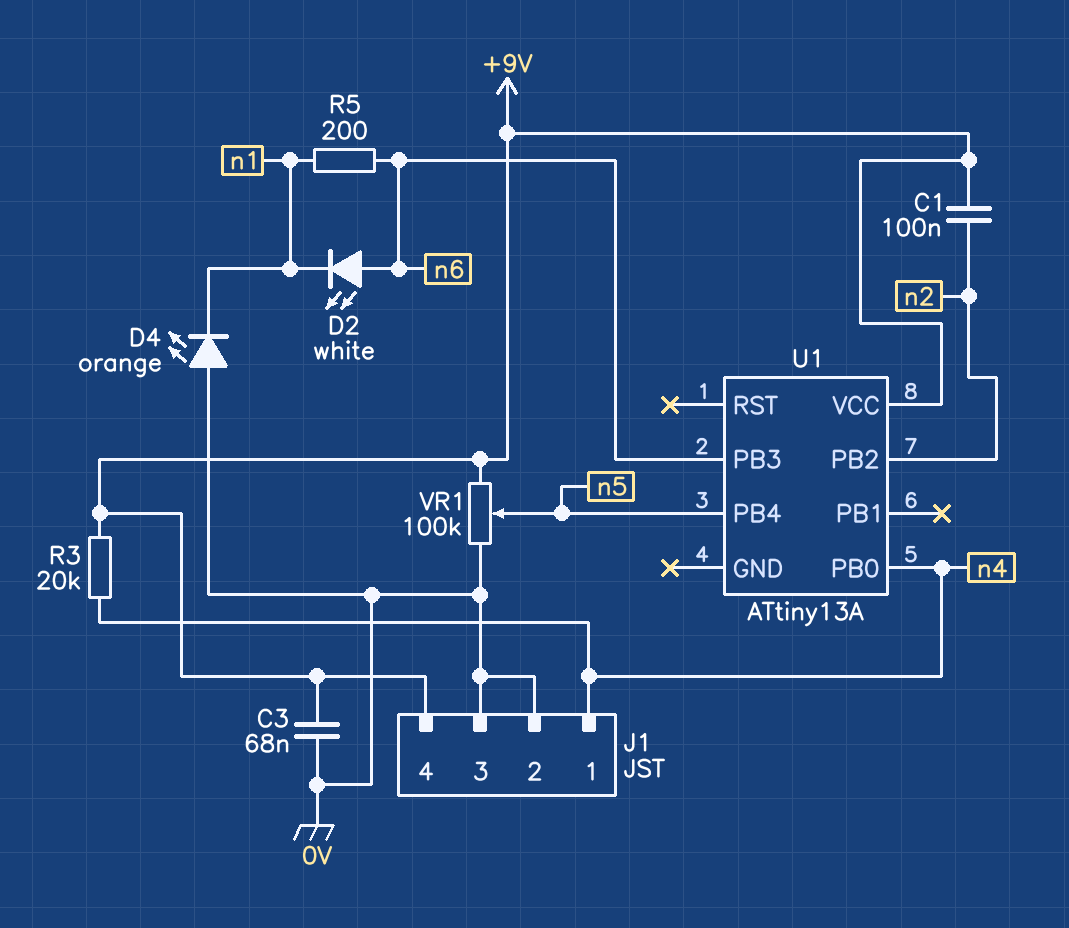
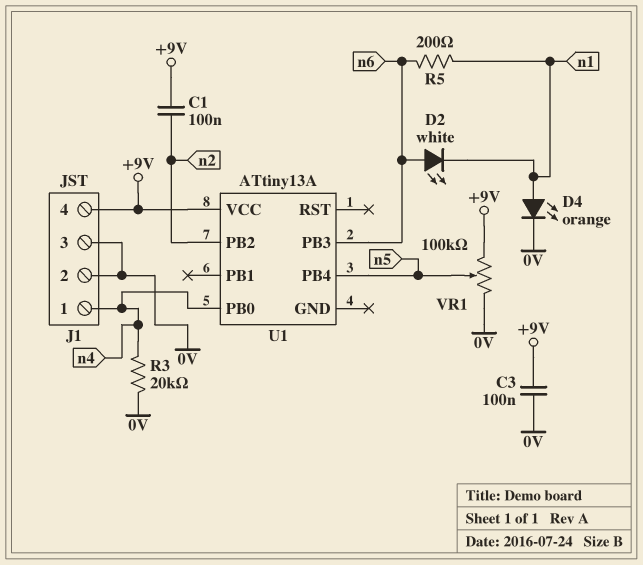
C3: 68nF (+9V, 0V) -> 100nF (+9V, 0V)
D4: LED orange (A 0V, K n1) -> LED orange (A n1, K 0V)
R3: 20k (+9V, n4) -> 20k (0V, n4)

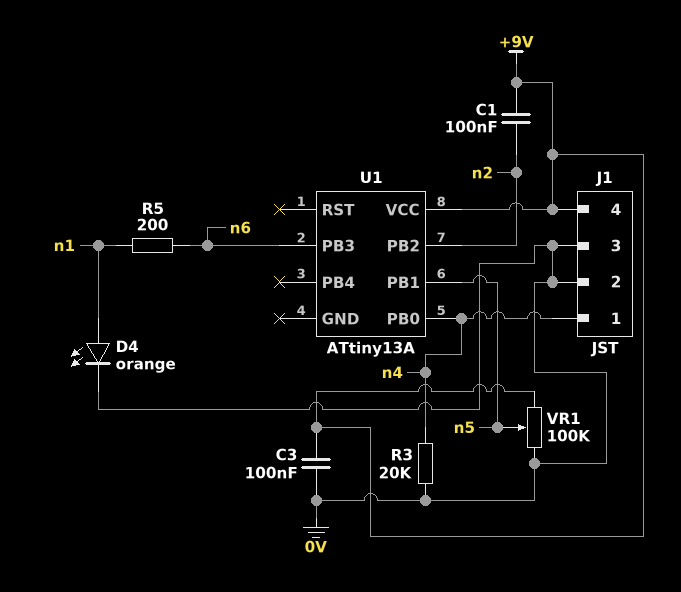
D2: LED white (A n6, K n1) -> none
U1 pin PB1: none -> n5
U1 pin PB4: n5 -> none

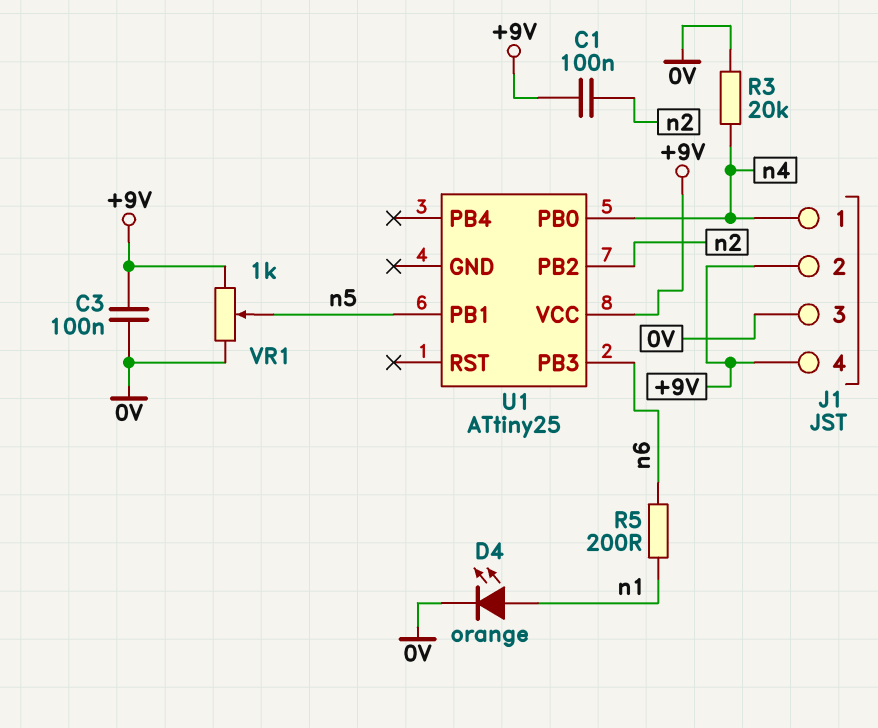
J1 pin 2: 0V -> +9V
U1: ATtiny13A -> ATtiny25
VR1: 100k (+9V, 0V, wiper n5) -> 1k (+9V, 0V, wiper n5)

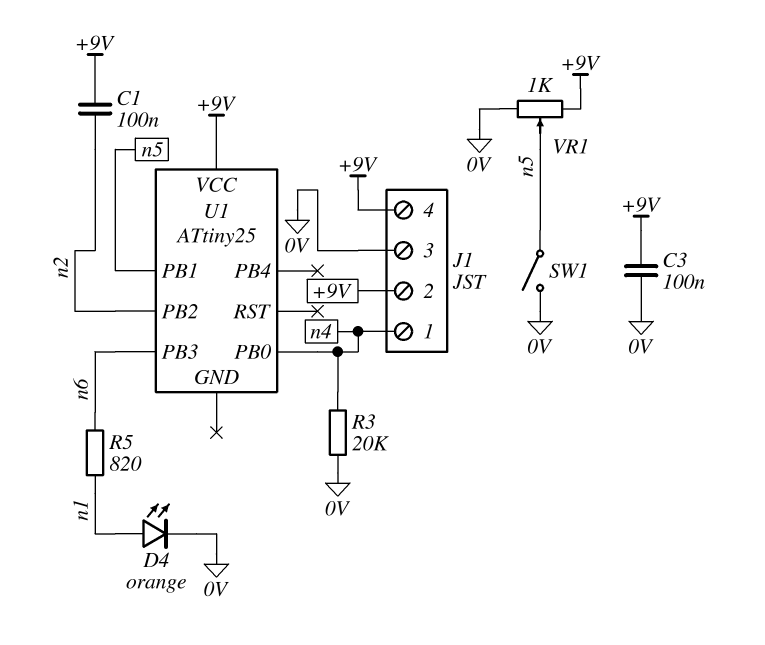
R5: 200 (n1, n6) -> 820 (n1, n6)
SW1: none -> switch (0V, n5)

